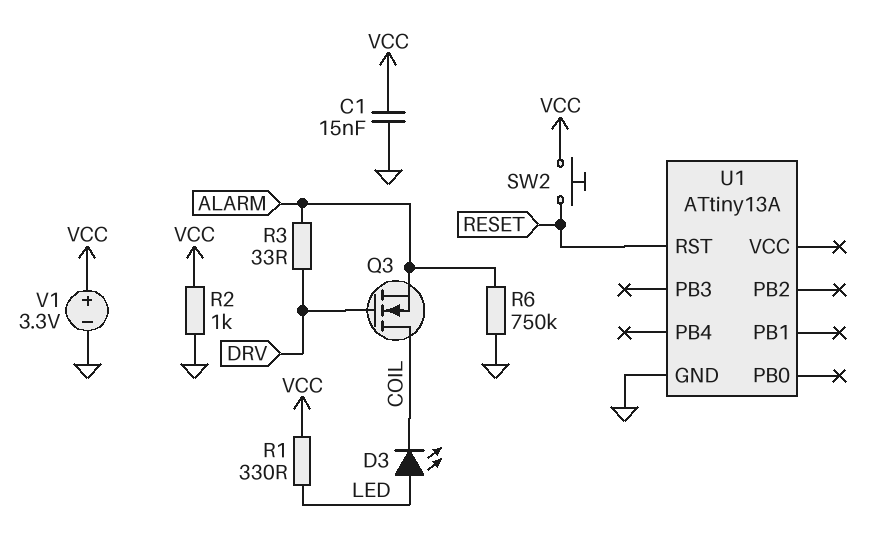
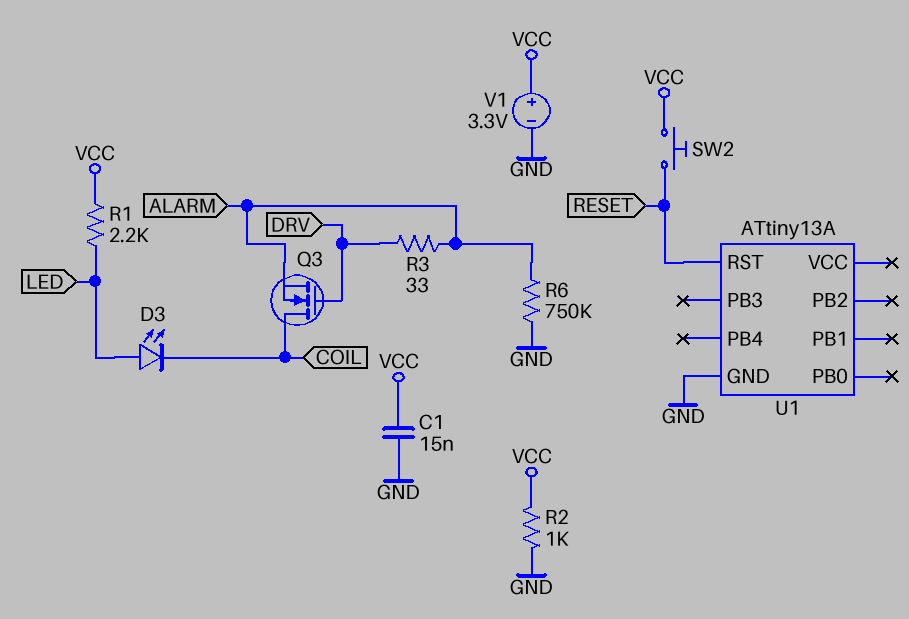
R1: 330 (LED, VCC) -> 2.2k (LED, VCC)

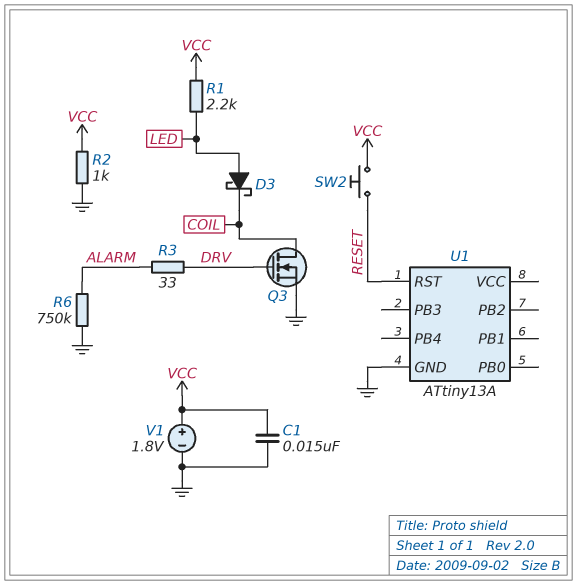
D3: LED (A LED, K COIL) -> schottky (A LED, K COIL)
Q3: NMOS (G DRV, D COIL, S ALARM) -> NMOS (G DRV, D COIL, S GND)
V1: 3.3V (plus VCC, minus GND) -> 1.8V (plus VCC, minus GND)

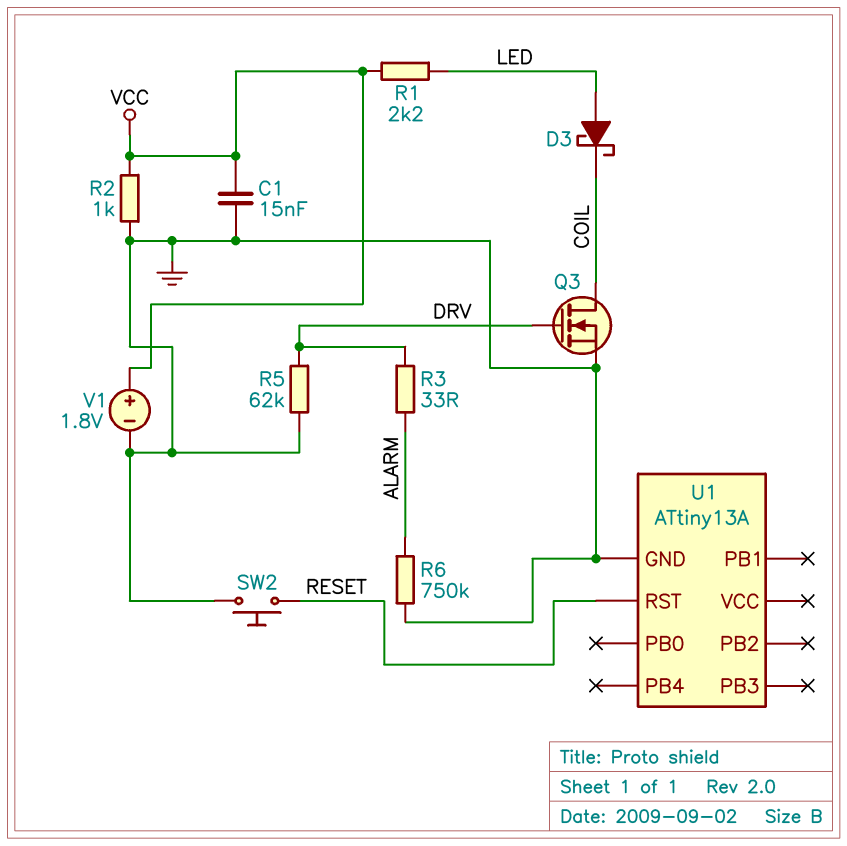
R5: none -> 62k (DRV, GND)
SW2: button (RESET, VCC) -> button (GND, RESET)

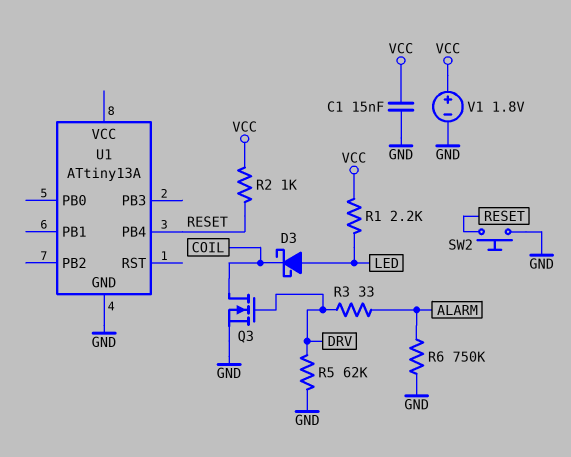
R2: 1k (GND, VCC) -> 1k (RESET, VCC)
U1 pin PB4: none -> RESET
U1 pin RST: RESET -> none

